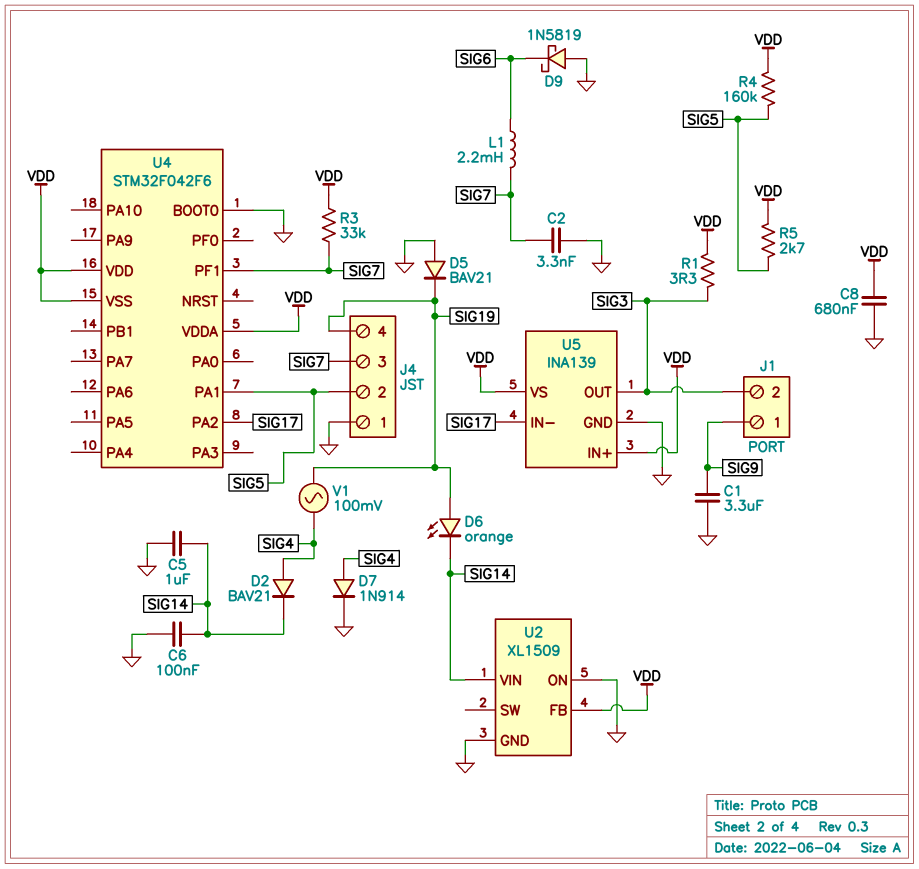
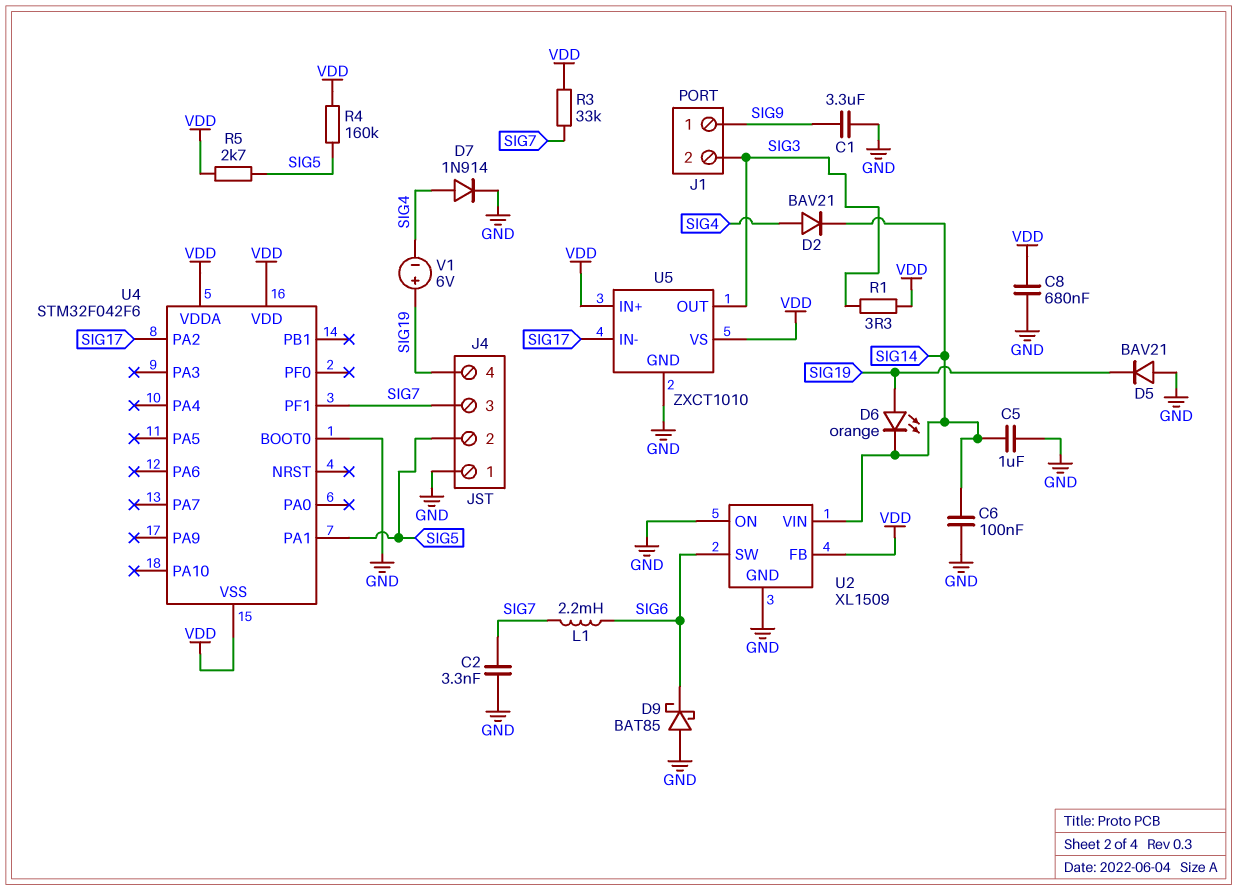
D9: schottky 1N5819 (A GND, K SIG6) -> schottky BAT85 (A GND, K SIG6)
U2 pin SW: none -> SIG6
U5: INA139 -> ZXCT1010
V1: AC 100mV (SIG4, SIG19) -> 6V (plus SIG19, minus SIG4)

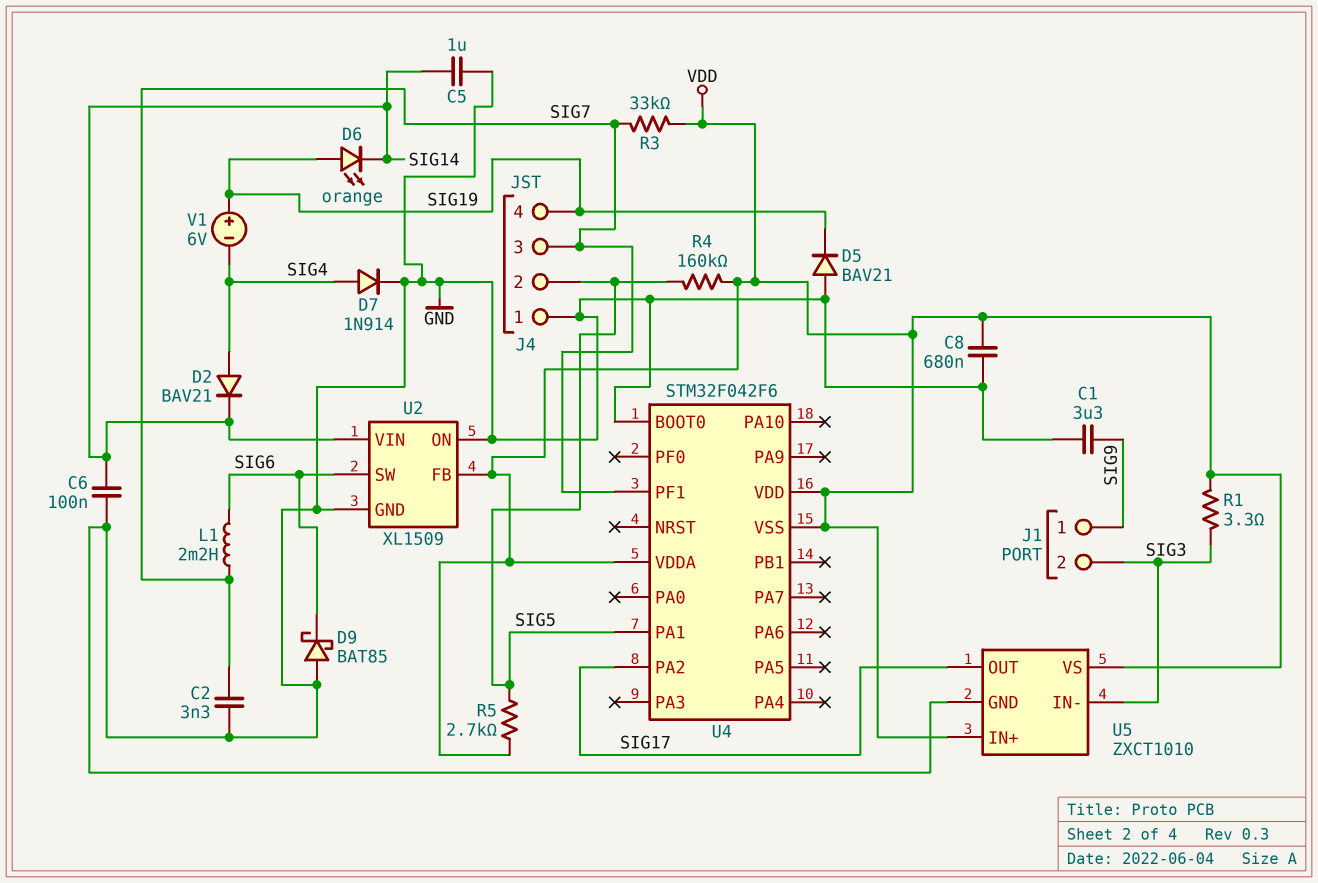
U5 pin IN-: SIG17 -> SIG3
U5 pin OUT: SIG3 -> SIG17

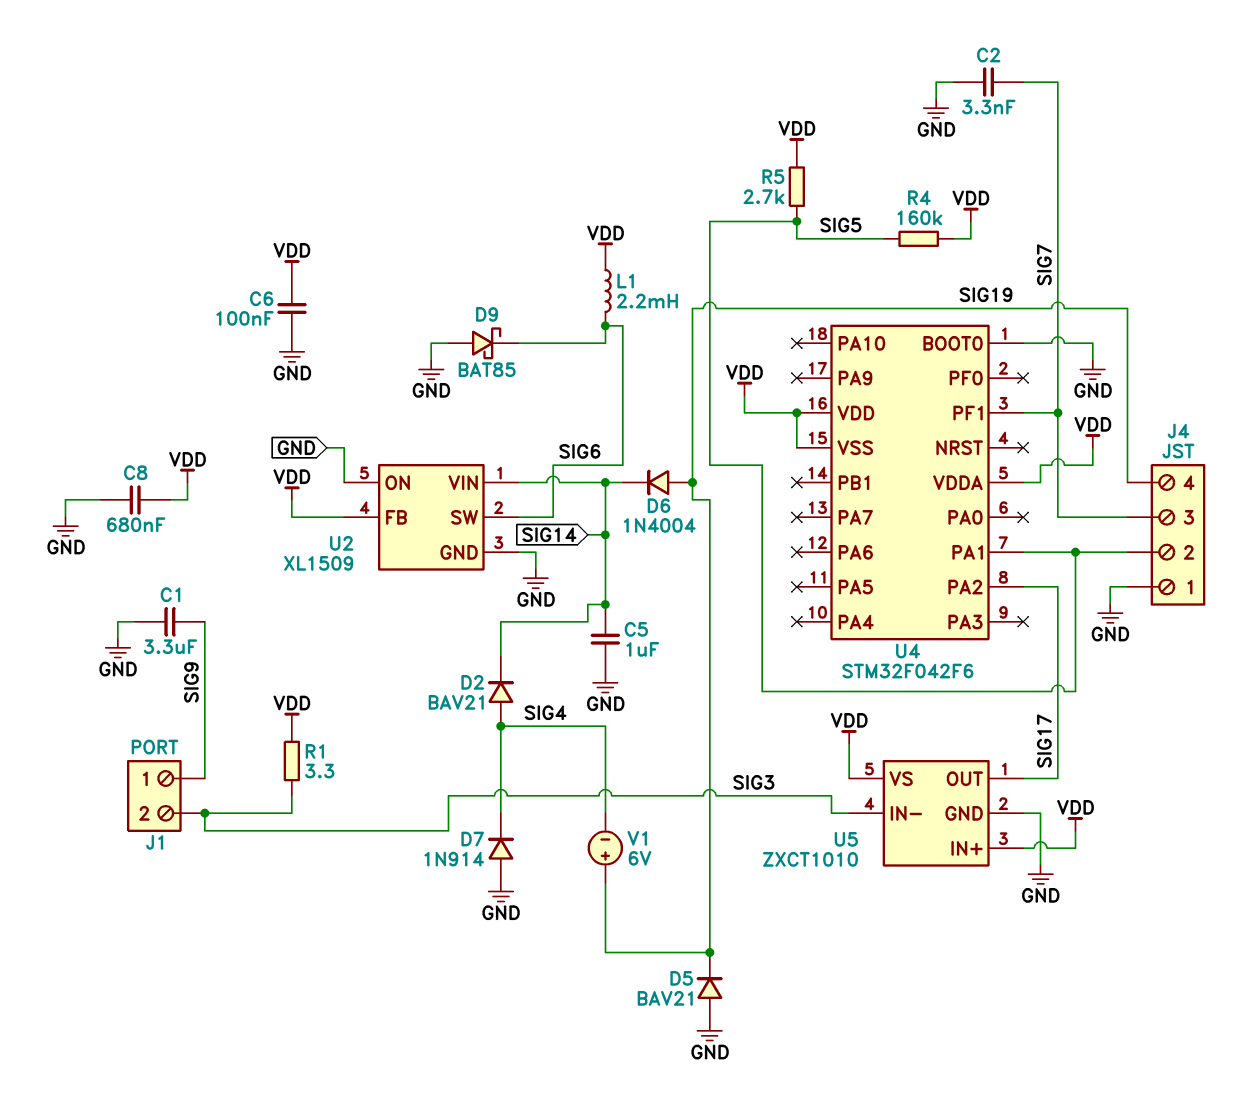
C6: 100nF (GND, SIG14) -> 100nF (GND, VDD)
D6: LED orange (A SIG19, K SIG14) -> diode 1N4004 (A SIG19, K SIG14)
D7: diode 1N914 (A SIG4, K GND) -> diode 1N914 (A GND, K SIG4)
L1: 2.2mH (SIG6, SIG7) -> 2.2mH (SIG6, VDD)
R3: 33k (SIG7, VDD) -> none

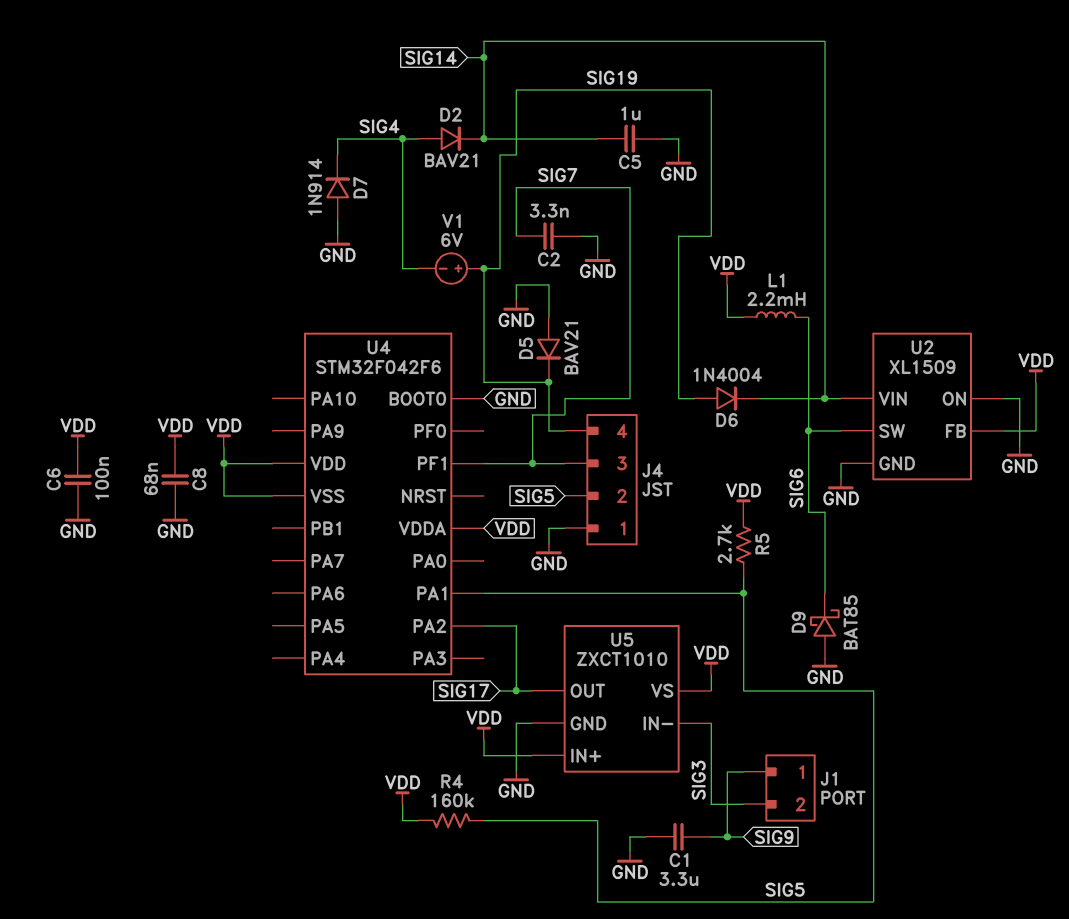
C8: 680nF (GND, VDD) -> 68nF (GND, VDD)
R1: 3.3 (SIG3, VDD) -> none

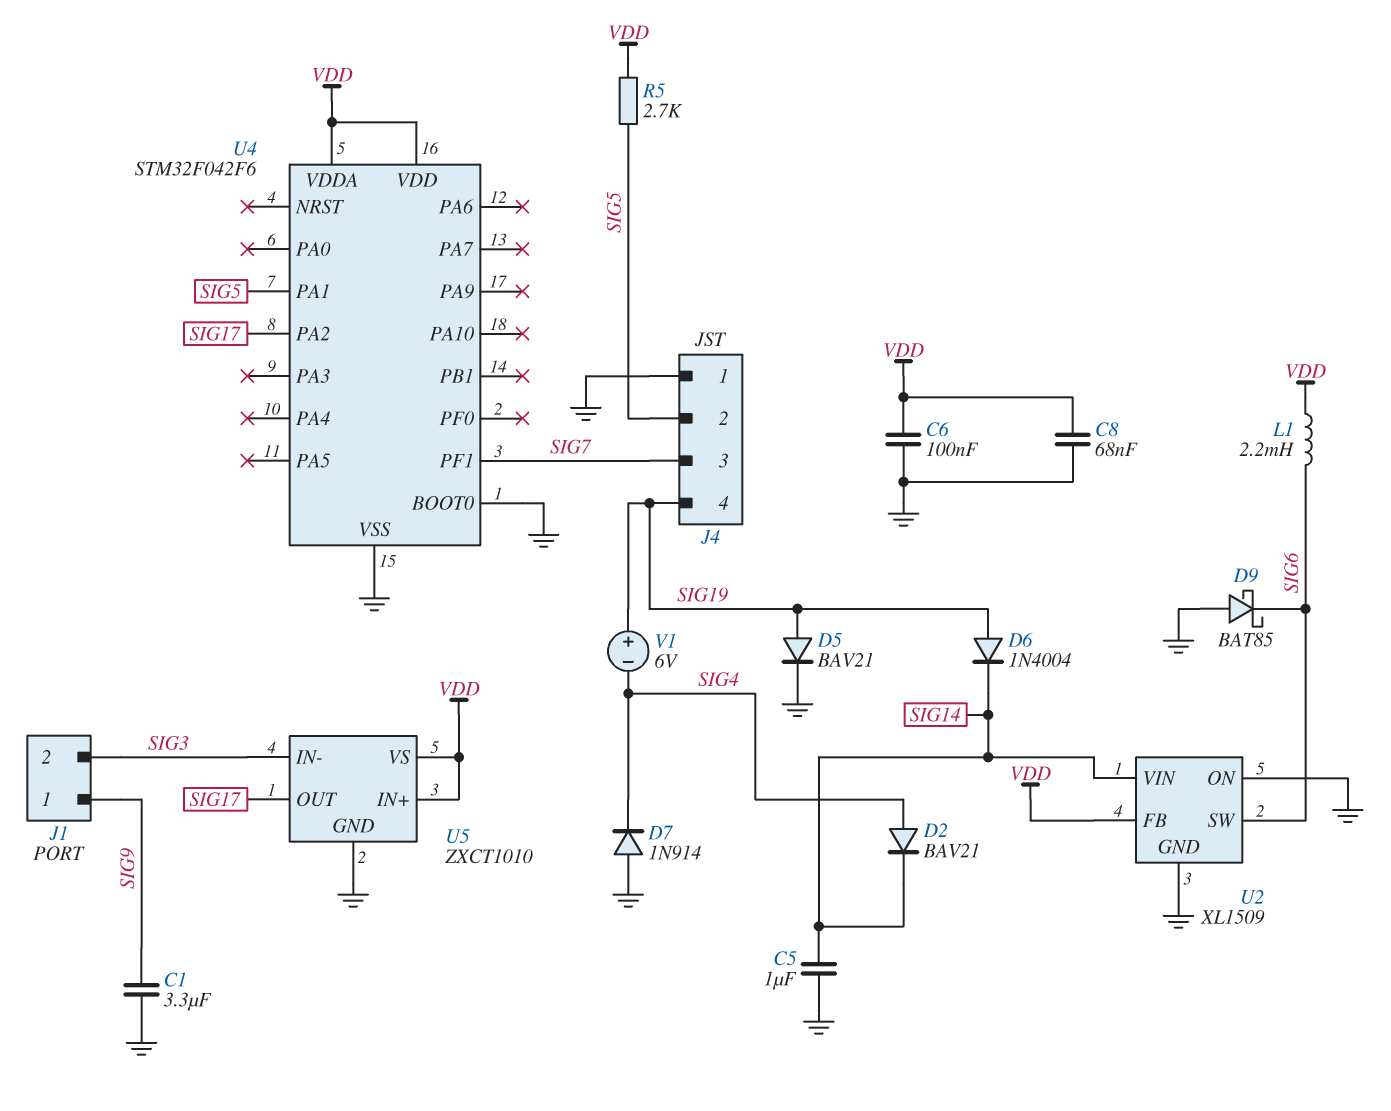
C2: 3.3nF (GND, SIG7) -> none
D5: diode BAV21 (A GND, K SIG19) -> diode BAV21 (A SIG19, K GND)
R4: 160k (SIG5, VDD) -> none
U4 pin VSS: VDD -> GND

